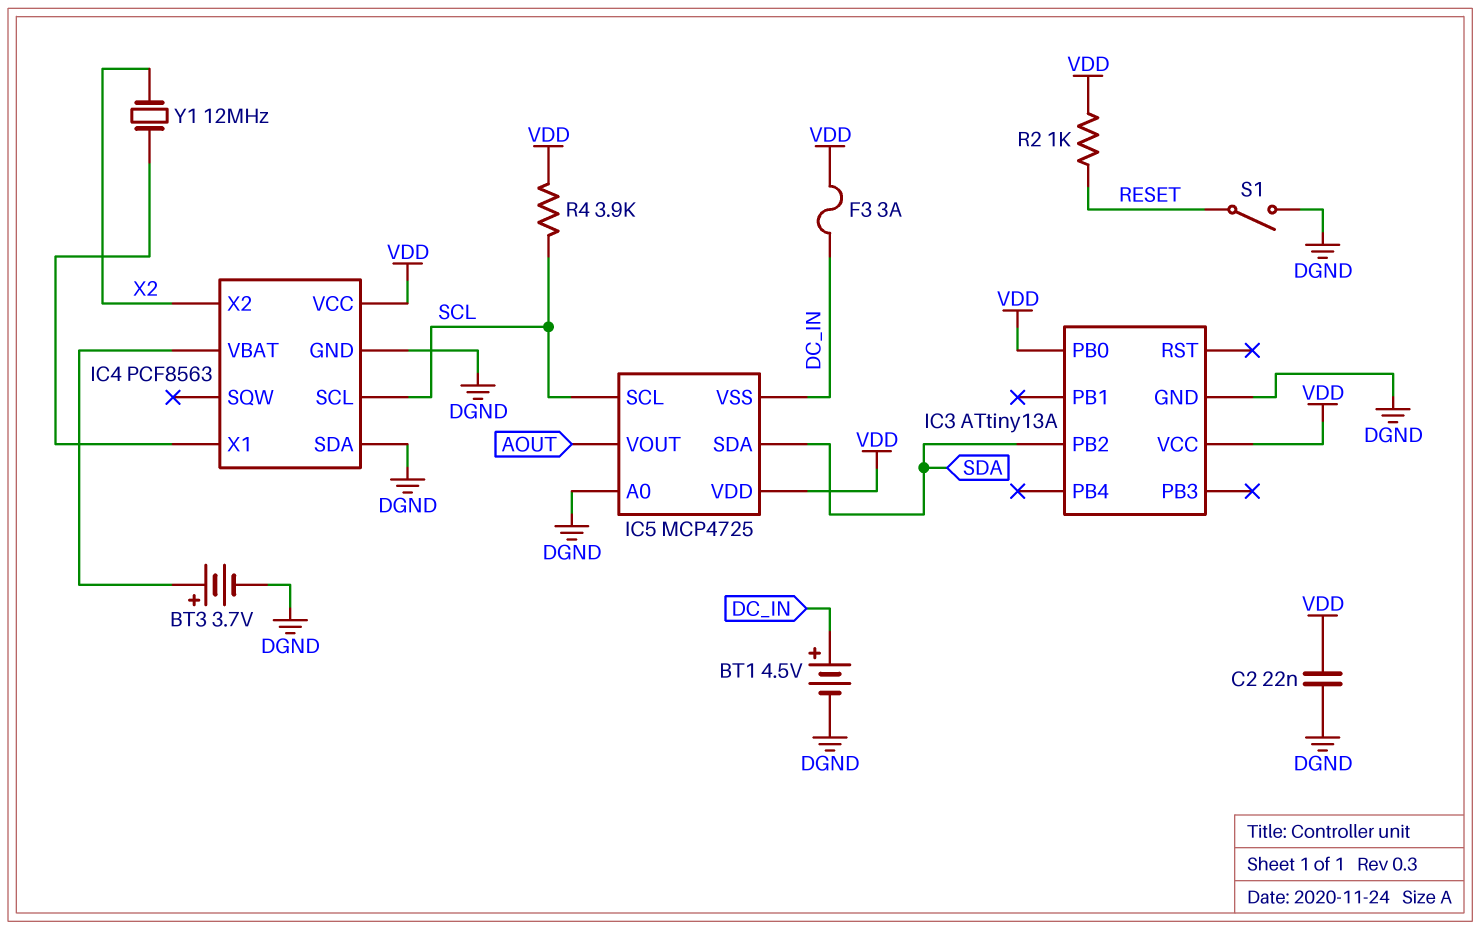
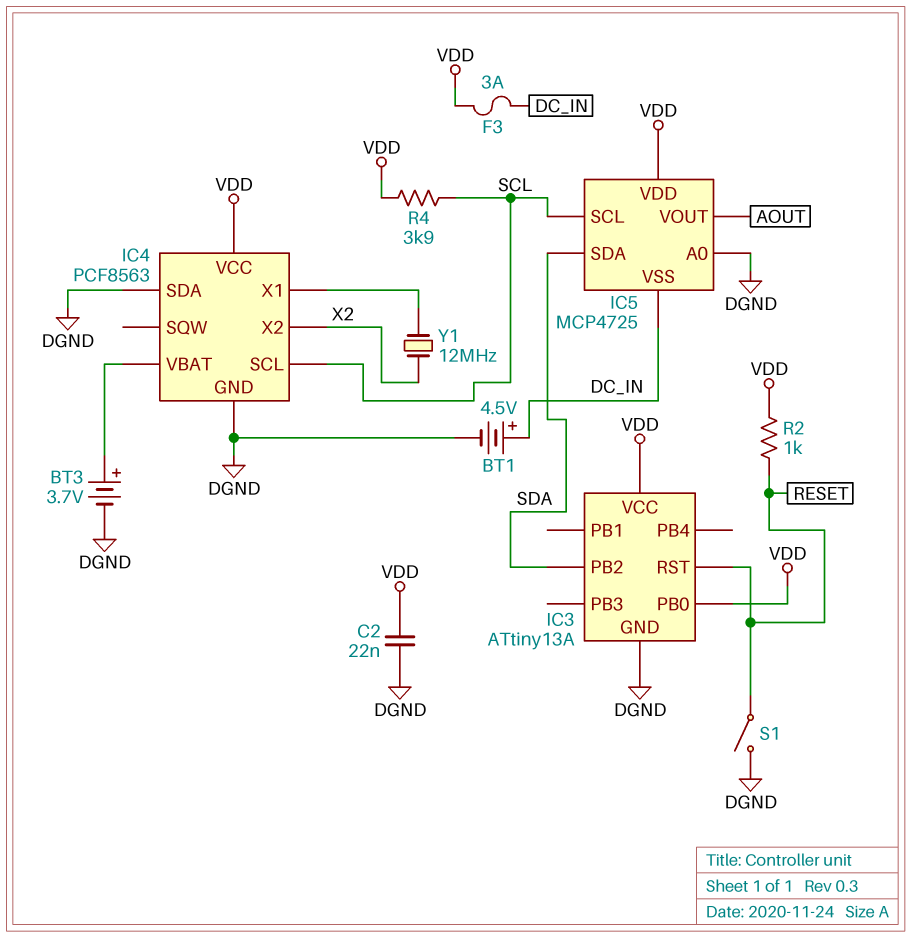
IC3 pin RST: none -> RESET

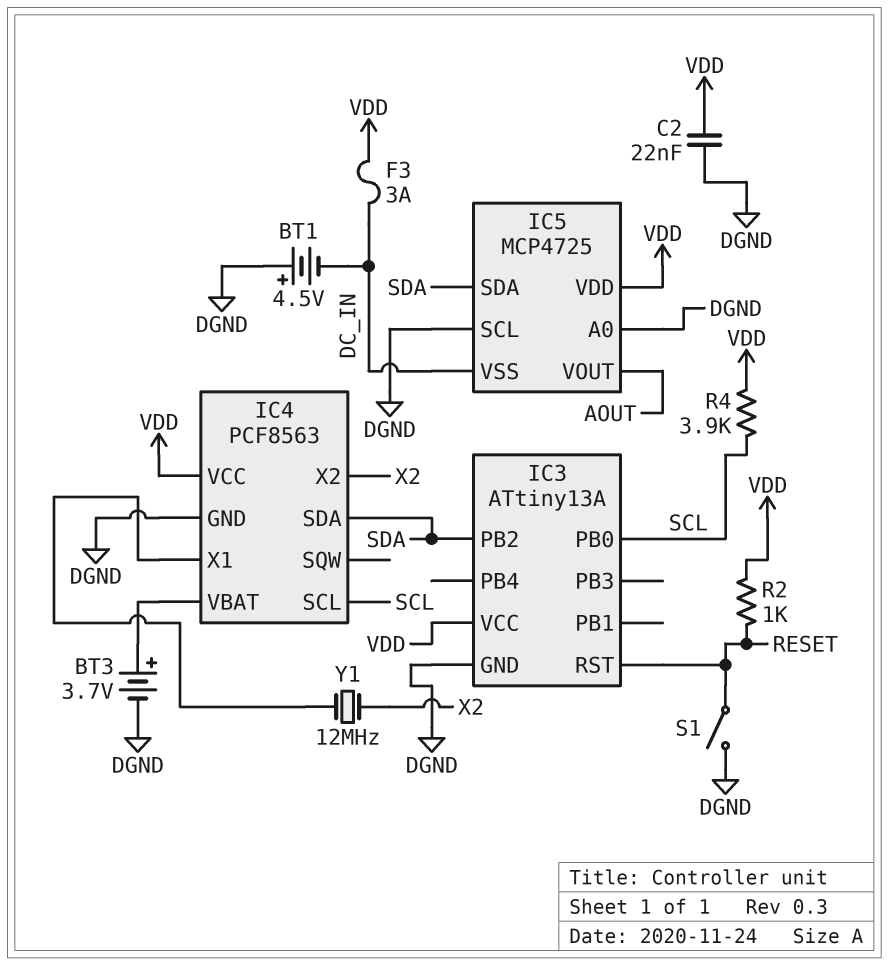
BT1: 4.5V (plus DC_IN, minus DGND) -> 4.5V (plus DGND, minus DC_IN)
IC3 pin PB0: VDD -> SCL
IC4 pin SDA: DGND -> SDA
IC5 pin SCL: SCL -> DGND

